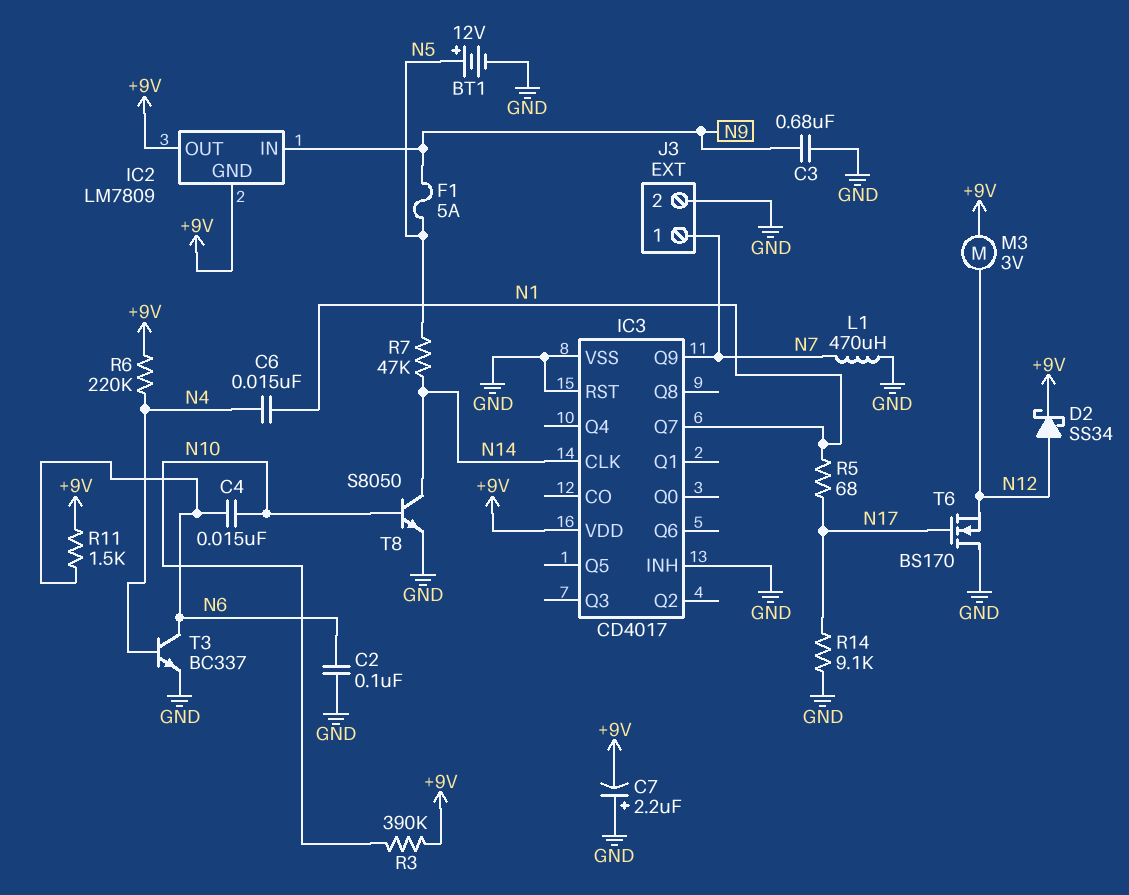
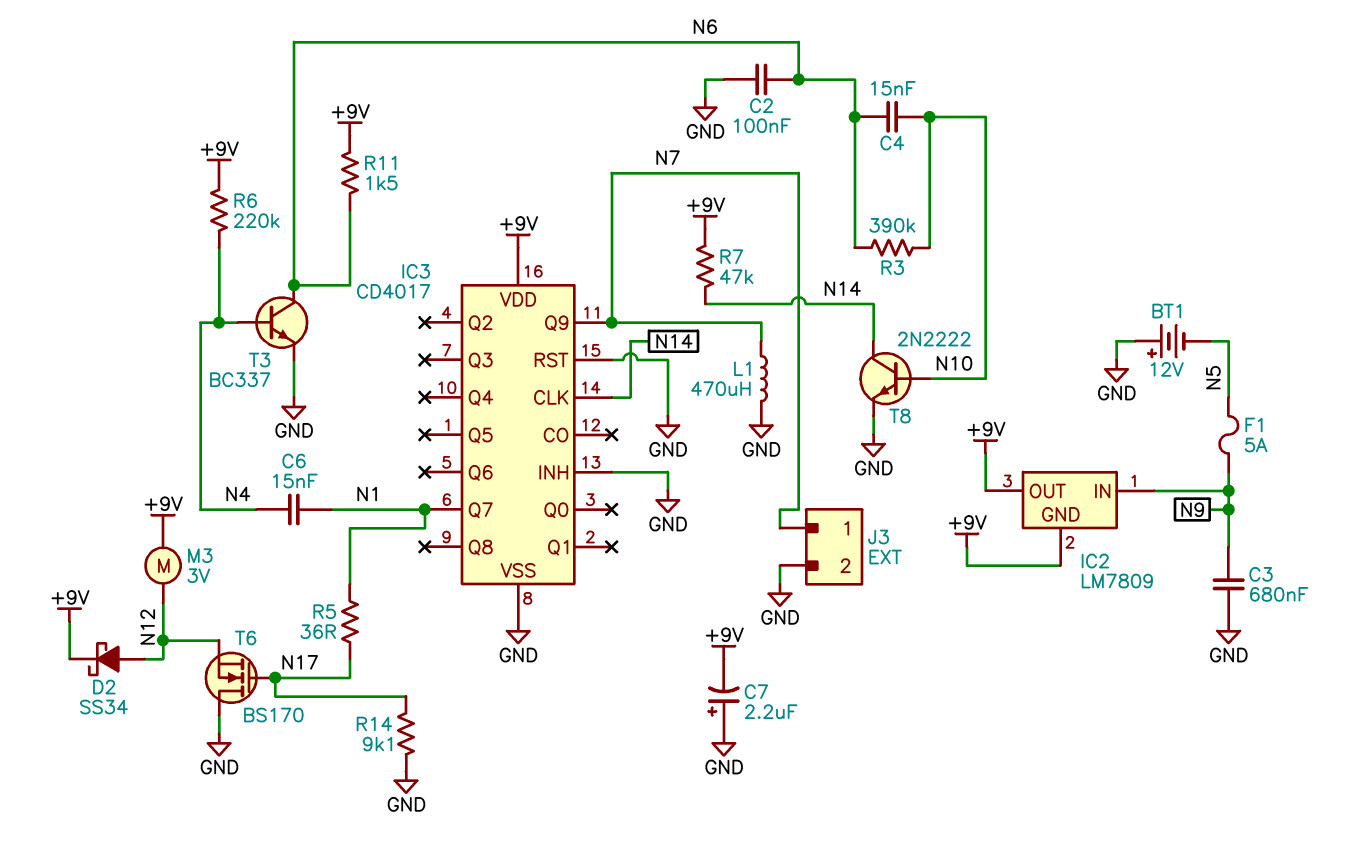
BT1: 12V (plus N5, minus GND) -> 12V (plus GND, minus N5)
R3: 390k (+9V, N10) -> 390k (N6, N10)
R5: 68 (N1, N17) -> 36 (N1, N17)
R7: 47k (N5, N14) -> 47k (+9V, N14)
T8: NPN S8050 (B N10, C N14, E GND) -> NPN 2N2222 (B N10, C N14, E GND)

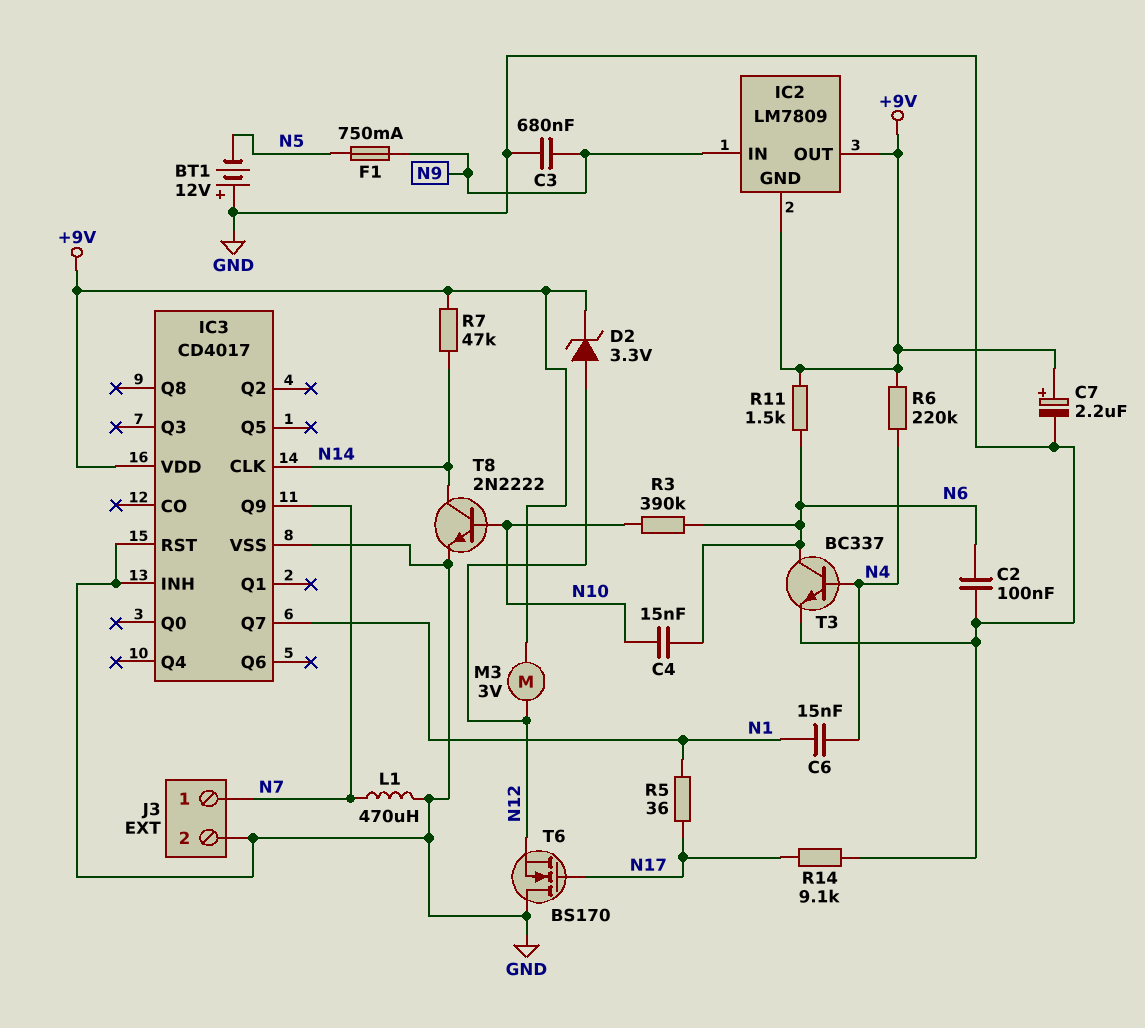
C7: 2.2uF (plus GND, minus +9V) -> 2.2uF (plus +9V, minus GND)
D2: schottky SS34 (A N12, K +9V) -> zener 3.3V (A N12, K +9V)
F1: 5A (N5, N9) -> 750mA (N5, N9)

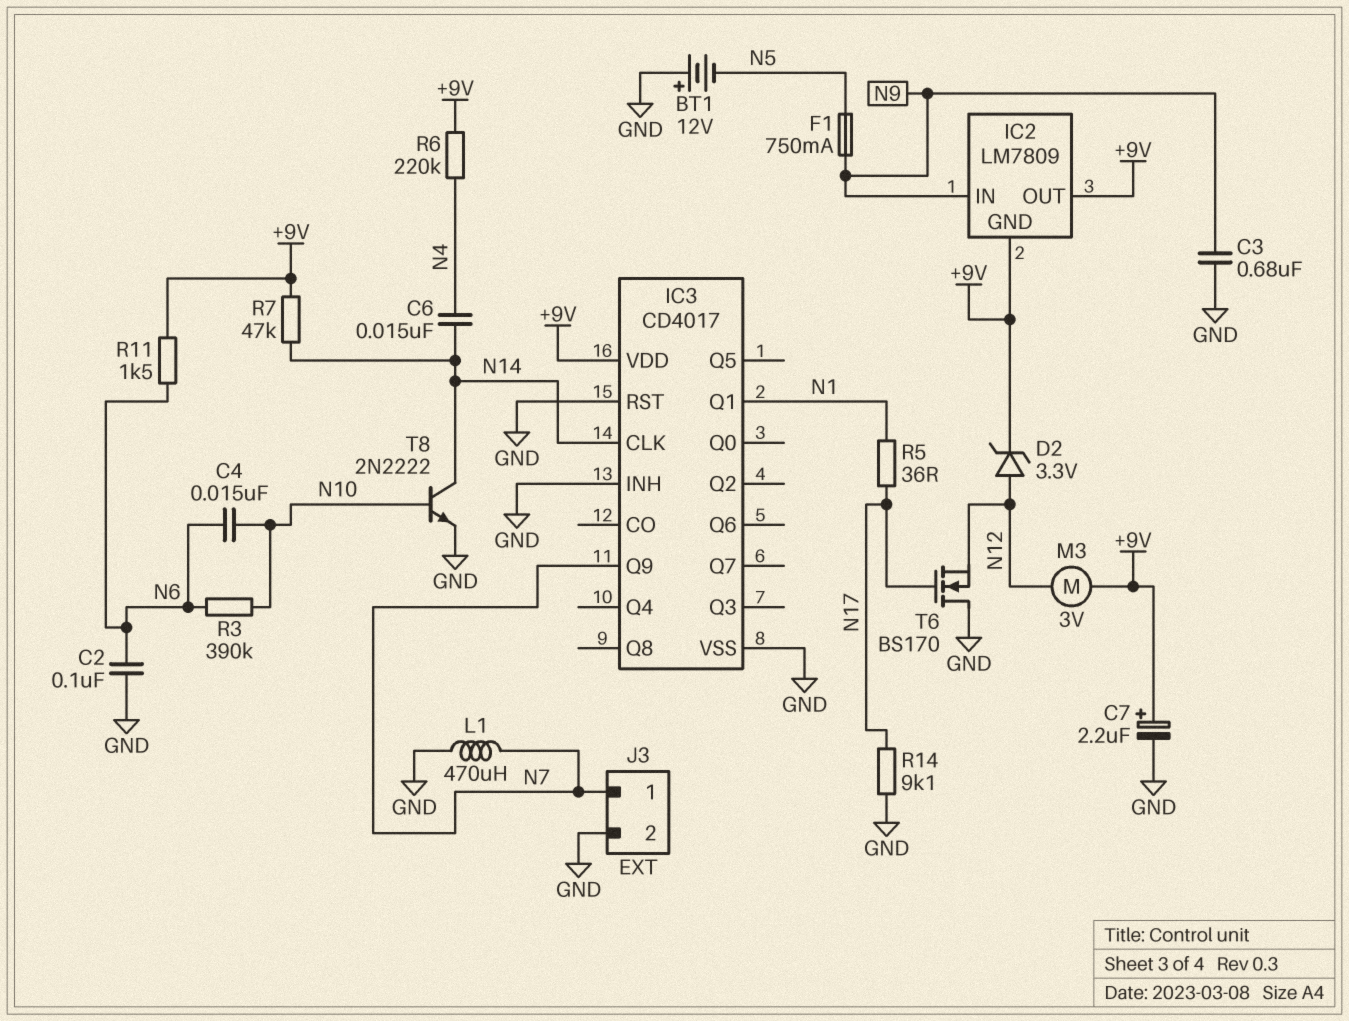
C6: 15nF (N1, N4) -> 15nF (N4, N14)
IC3 pin Q1: none -> N1
IC3 pin Q7: N1 -> none
T3: NPN BC337 (B N4, C N6, E GND) -> none

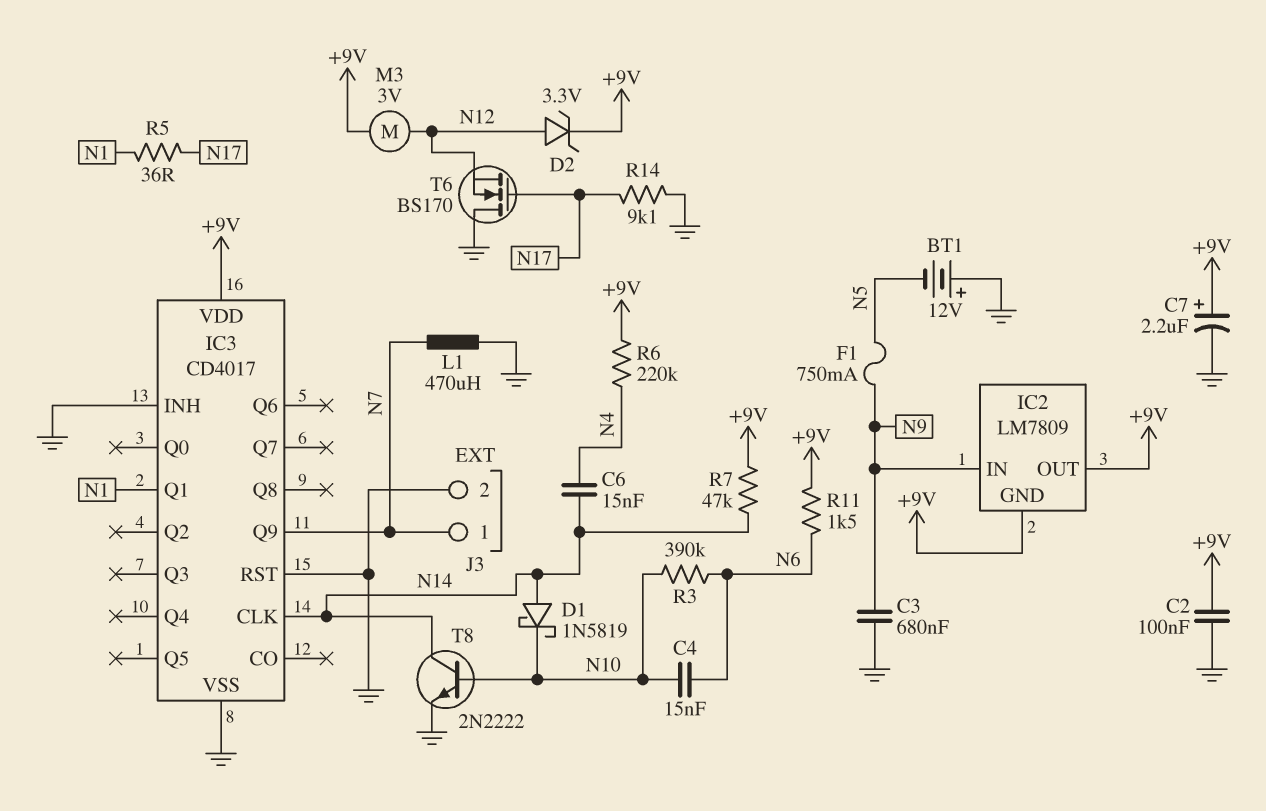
C2: 100nF (GND, N6) -> 100nF (+9V, GND)
D1: none -> schottky 1N5819 (A N14, K N10)

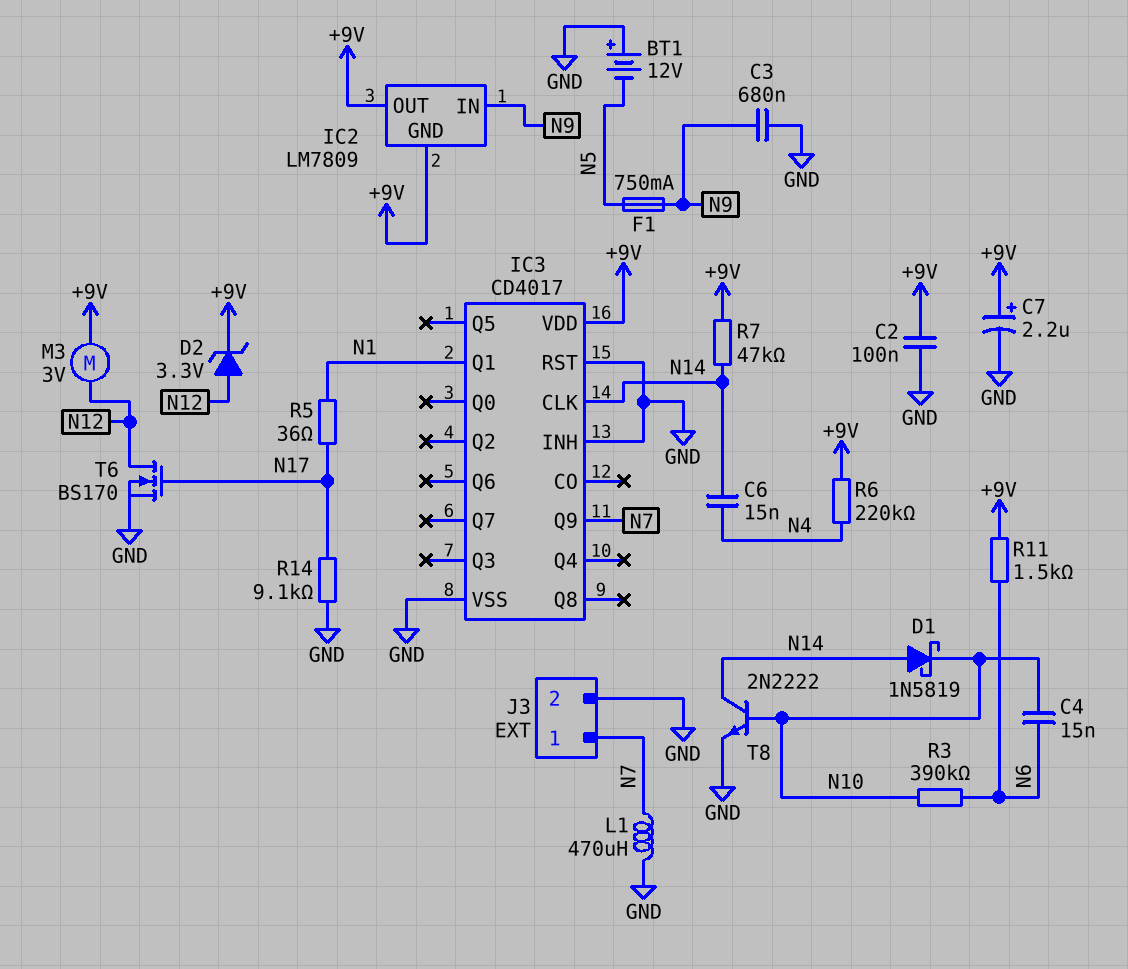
T6: NMOS BS170 (G N17, D GND, S N12) -> NMOS BS170 (G N17, D N12, S GND)

